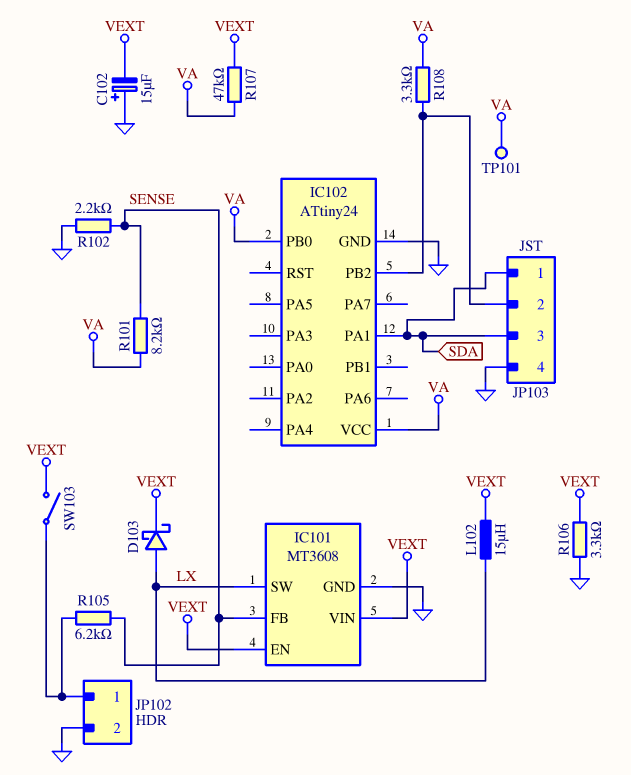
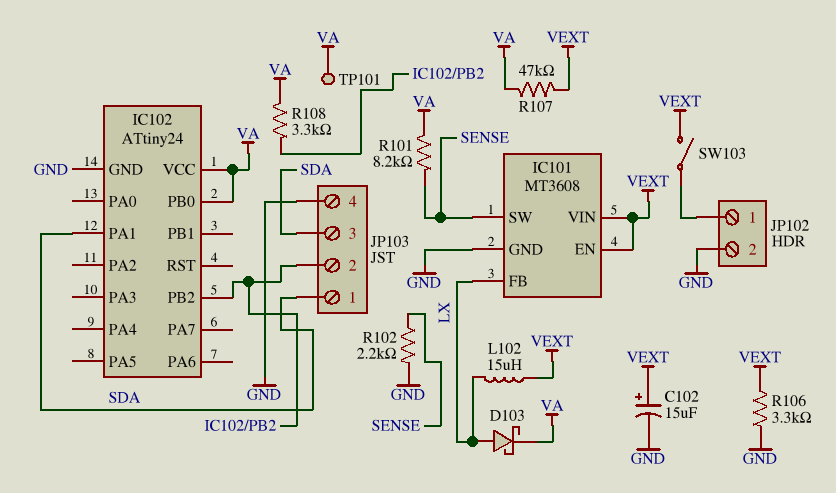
C102: 15uF (plus GND, minus VEXT) -> 15uF (plus VEXT, minus GND)
D103: schottky (A LX, K VEXT) -> schottky (A LX, K VA)
IC101 pin FB: SENSE -> LX
IC101 pin SW: LX -> SENSE
R105: 6.2k (JP102/1, SENSE) -> none

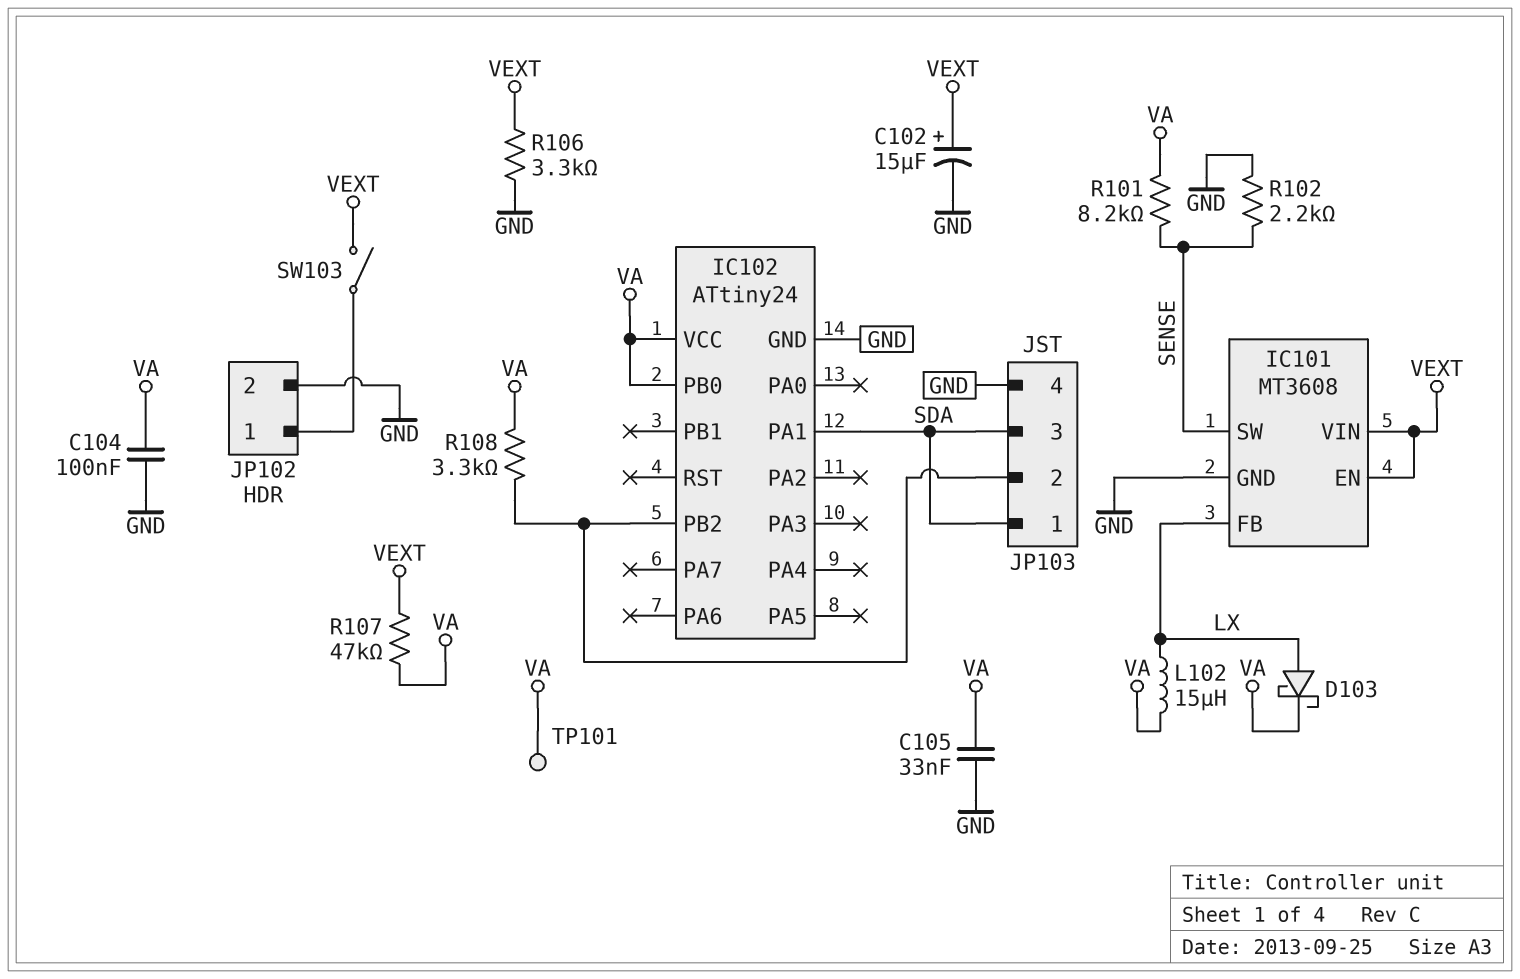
C104: none -> 100nF (GND, VA)
C105: none -> 33nF (GND, VA)
L102: 15uH (LX, VEXT) -> 15uH (LX, VA)

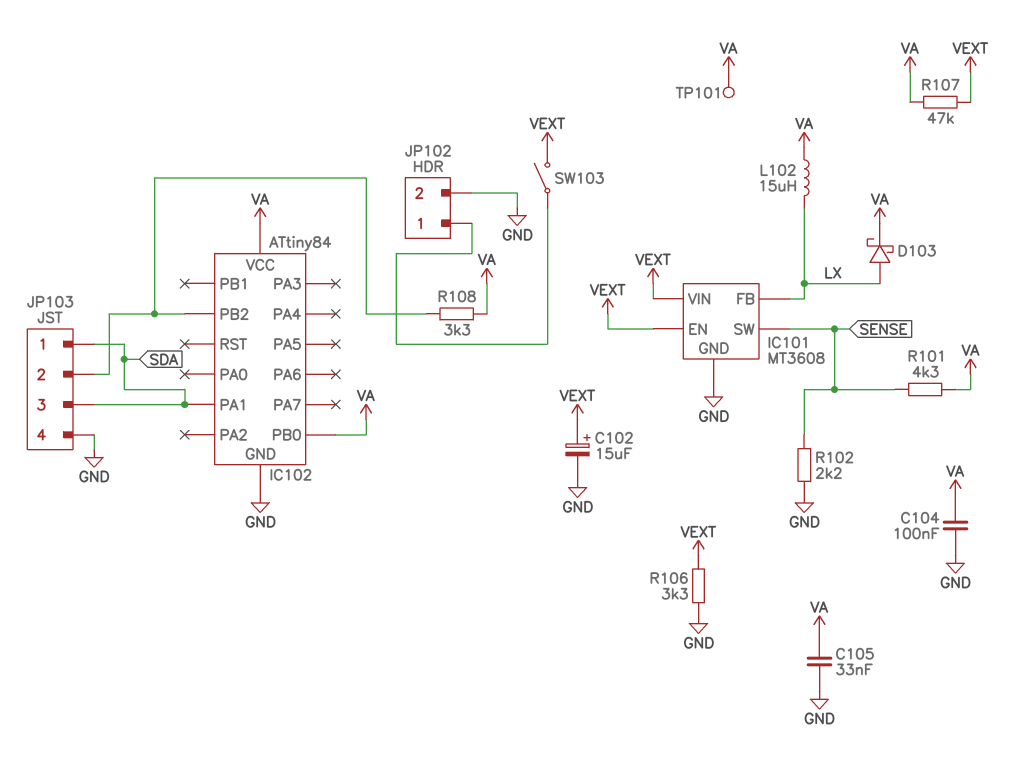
IC102: ATtiny24 -> ATtiny84
R101: 8.2k (SENSE, VA) -> 4.3k (SENSE, VA)

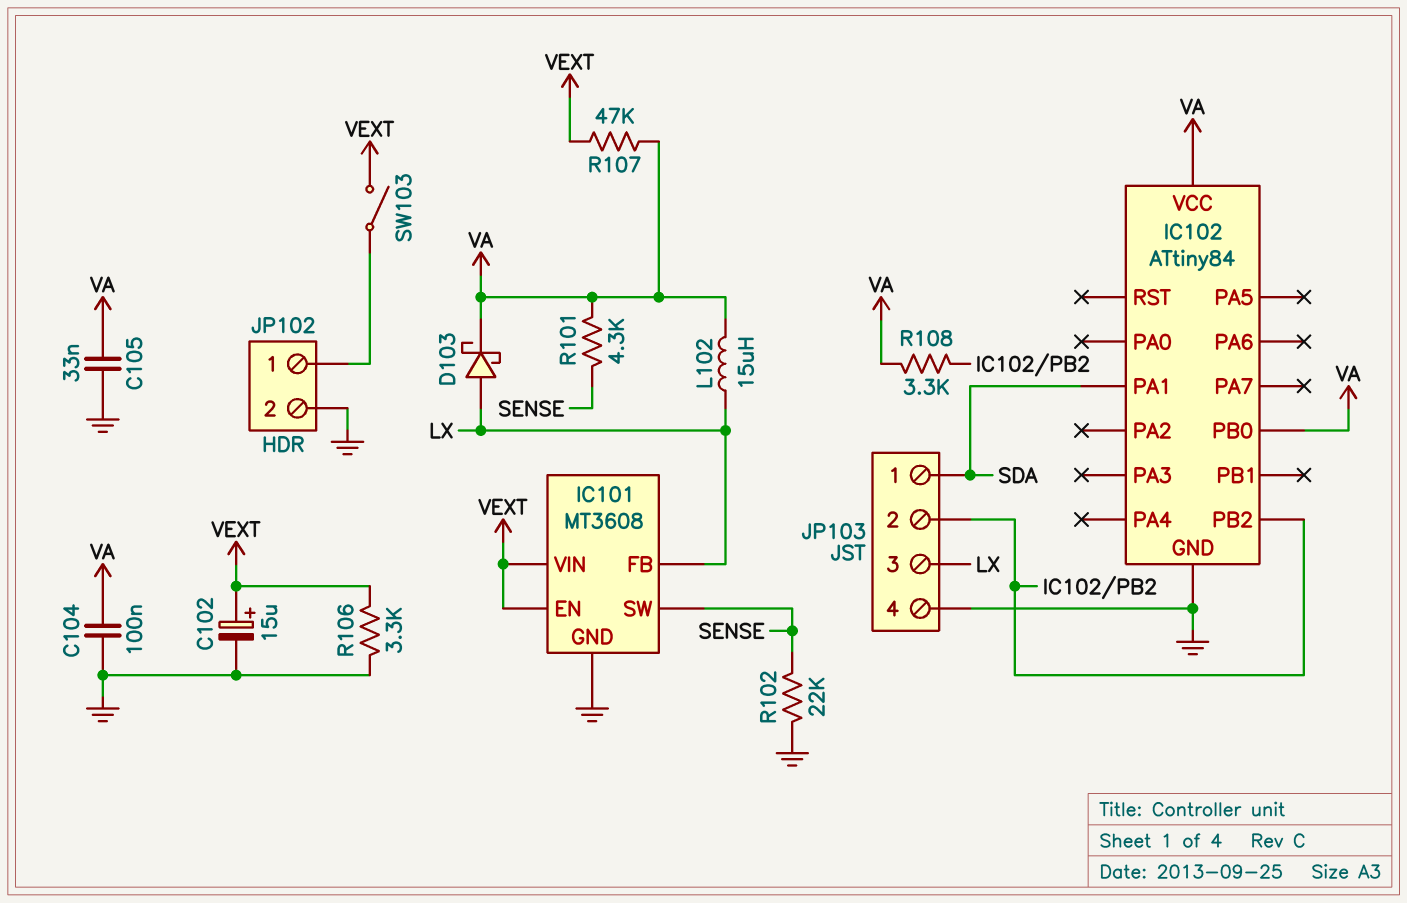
JP103 pin 3: SDA -> LX
R102: 2.2k (GND, SENSE) -> 22k (GND, SENSE)
TP101: test point (VA) -> none

